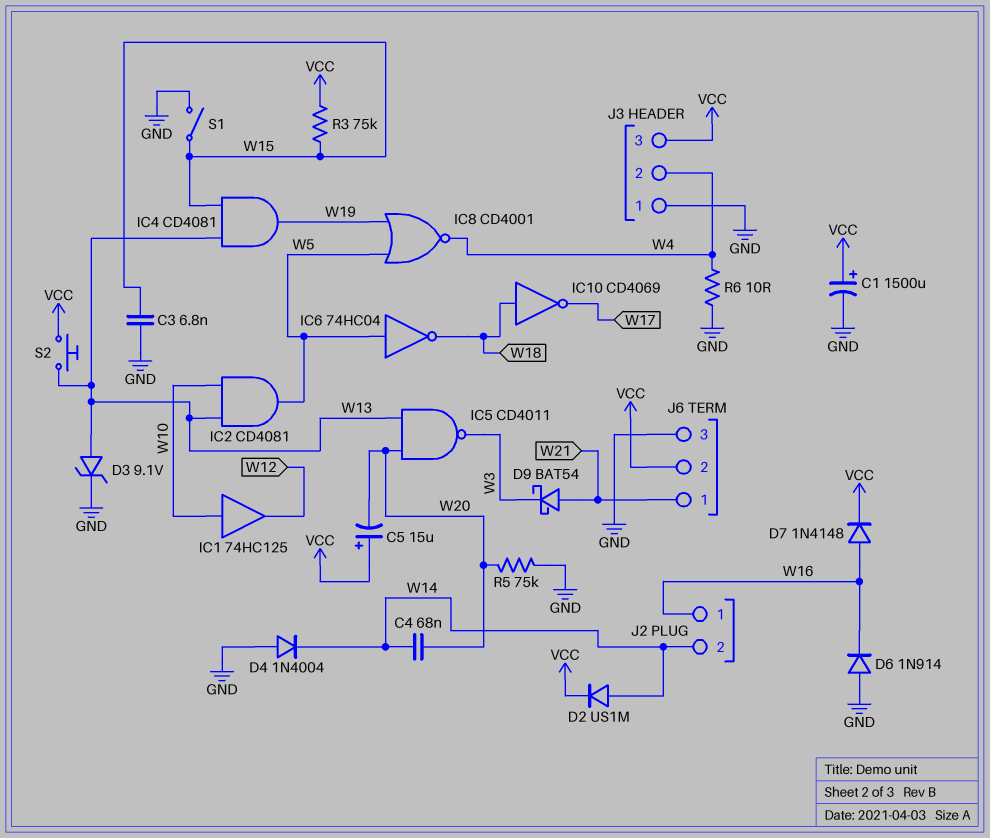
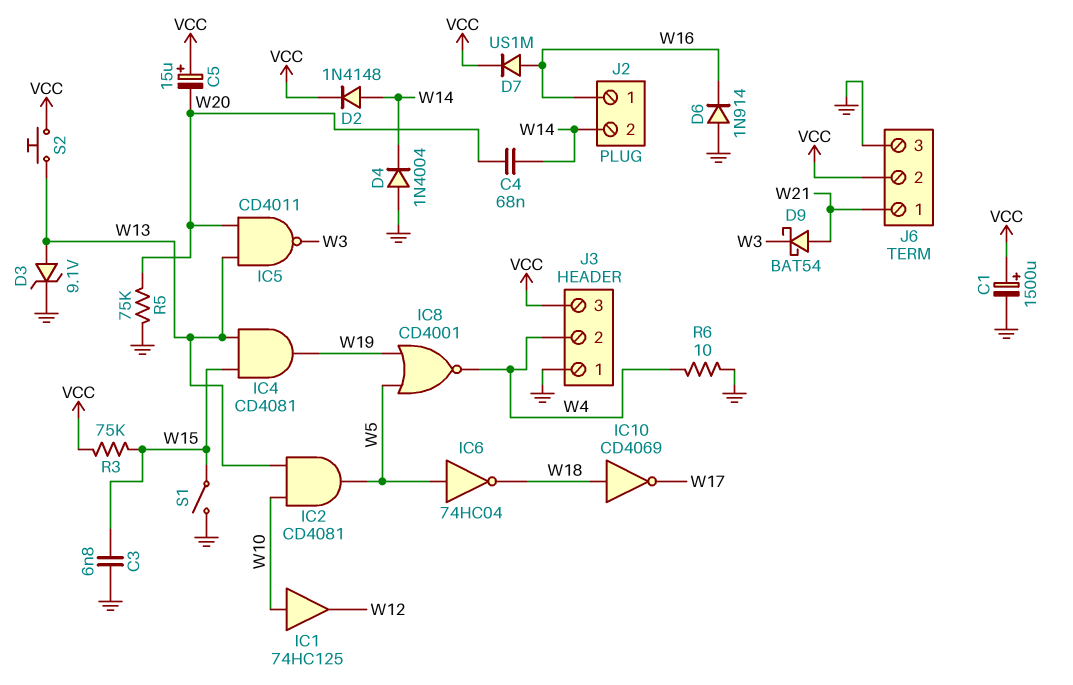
D2: diode US1M (A W14, K VCC) -> diode 1N4148 (A W14, K VCC)
D7: diode 1N4148 (A W16, K VCC) -> diode US1M (A W16, K VCC)

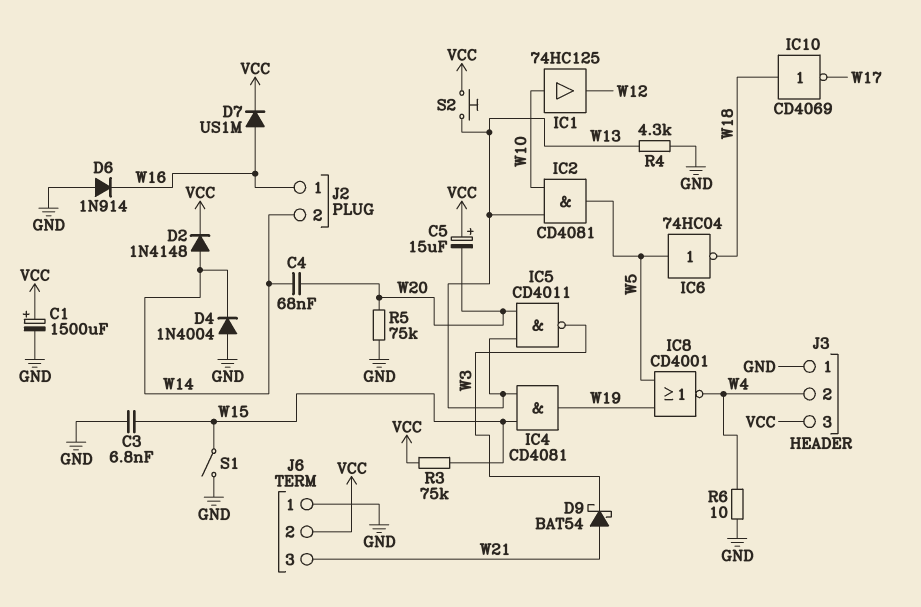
D3: zener 9.1V (A W13, K GND) -> none
J6 pin 1: W21 -> GND
J6 pin 3: GND -> W21
R4: none -> 4.3k (GND, W13)

